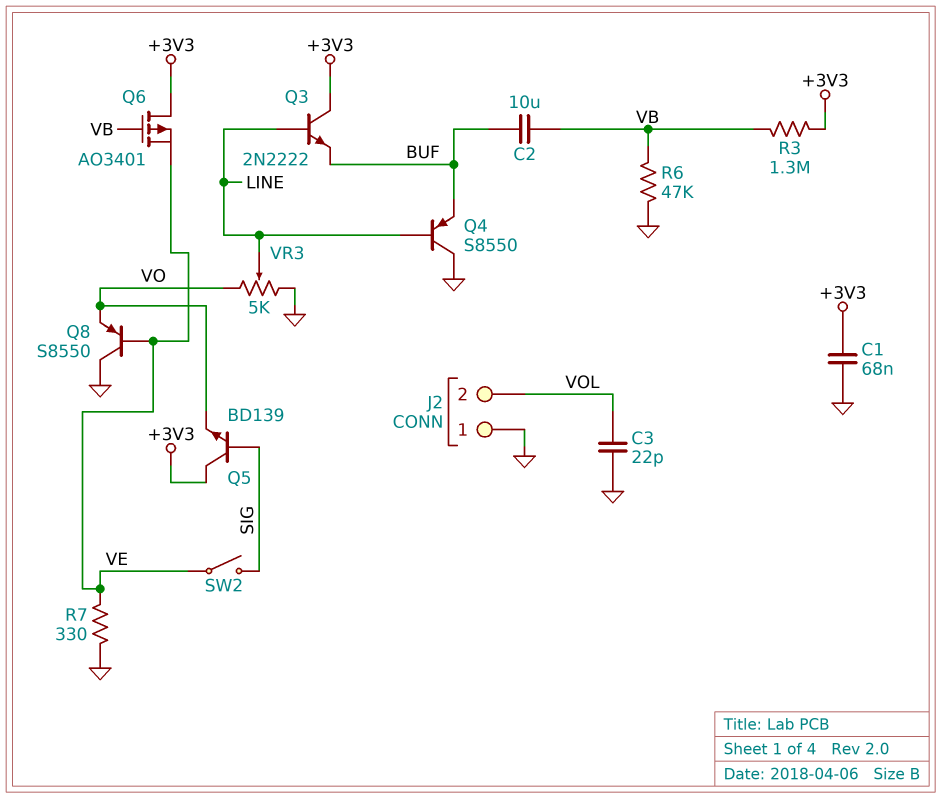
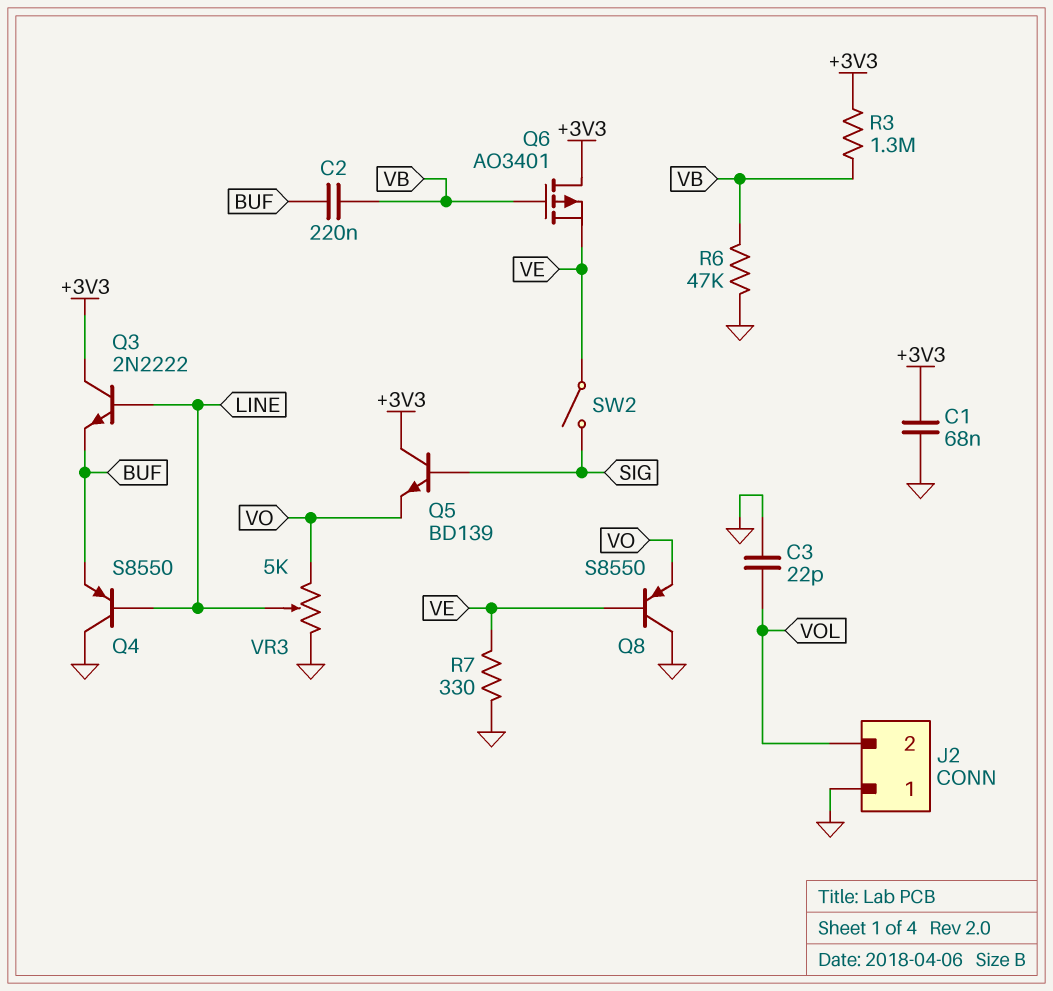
C2: 10uF (BUF, VB) -> 220nF (BUF, VB)

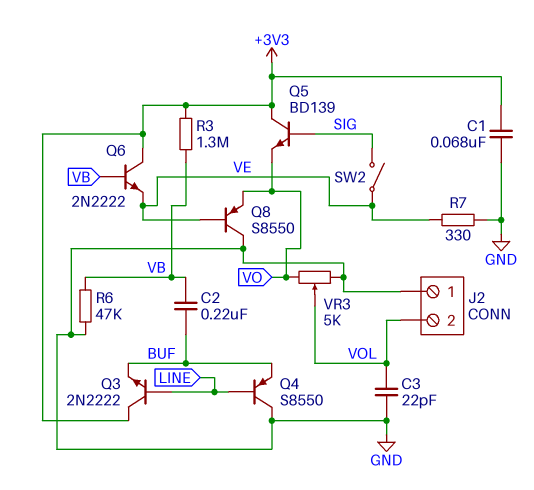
Q6: PMOS AO3401 (G VB, D +3V3, S VE) -> NPN 2N2222 (B VB, C +3V3, E VE)
VR3: 5k (GND, VO, wiper LINE) -> 5k (GND, VO, wiper VOL)

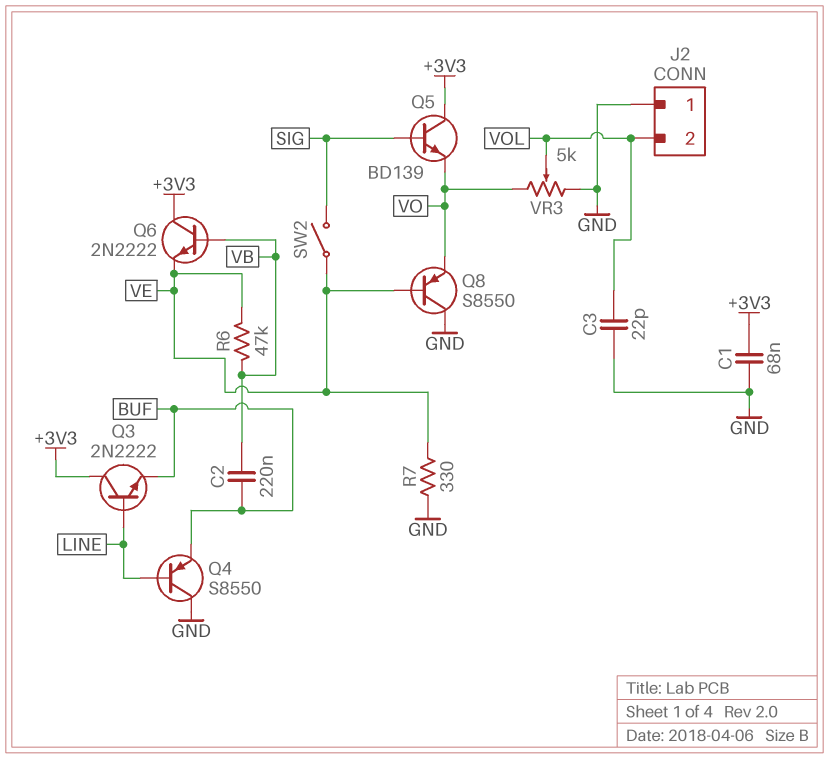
R3: 1.3M (+3V3, VB) -> none
R6: 47k (GND, VB) -> 47k (VB, VE)

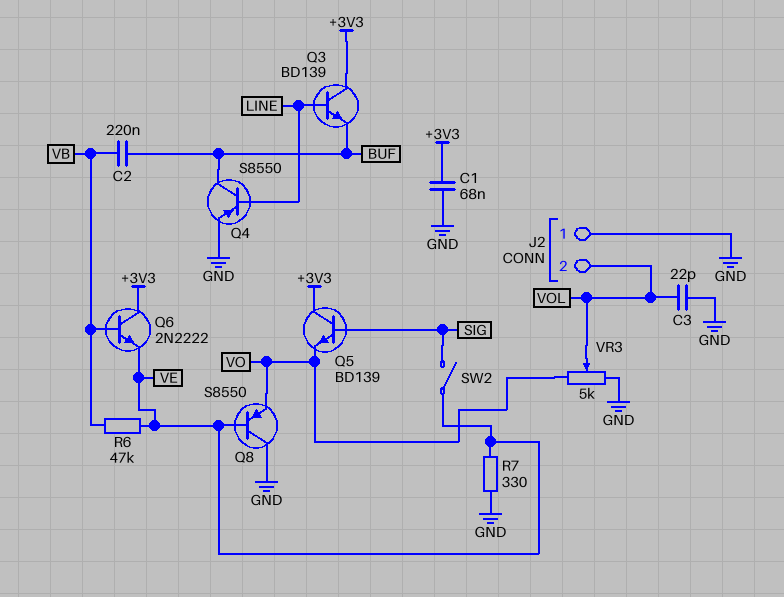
Q3: NPN 2N2222 (B LINE, C +3V3, E BUF) -> NPN BD139 (B LINE, C +3V3, E BUF)
Q4: PNP S8550 (B LINE, C GND, E BUF) -> PNP S8550 (B LINE, C BUF, E GND)

